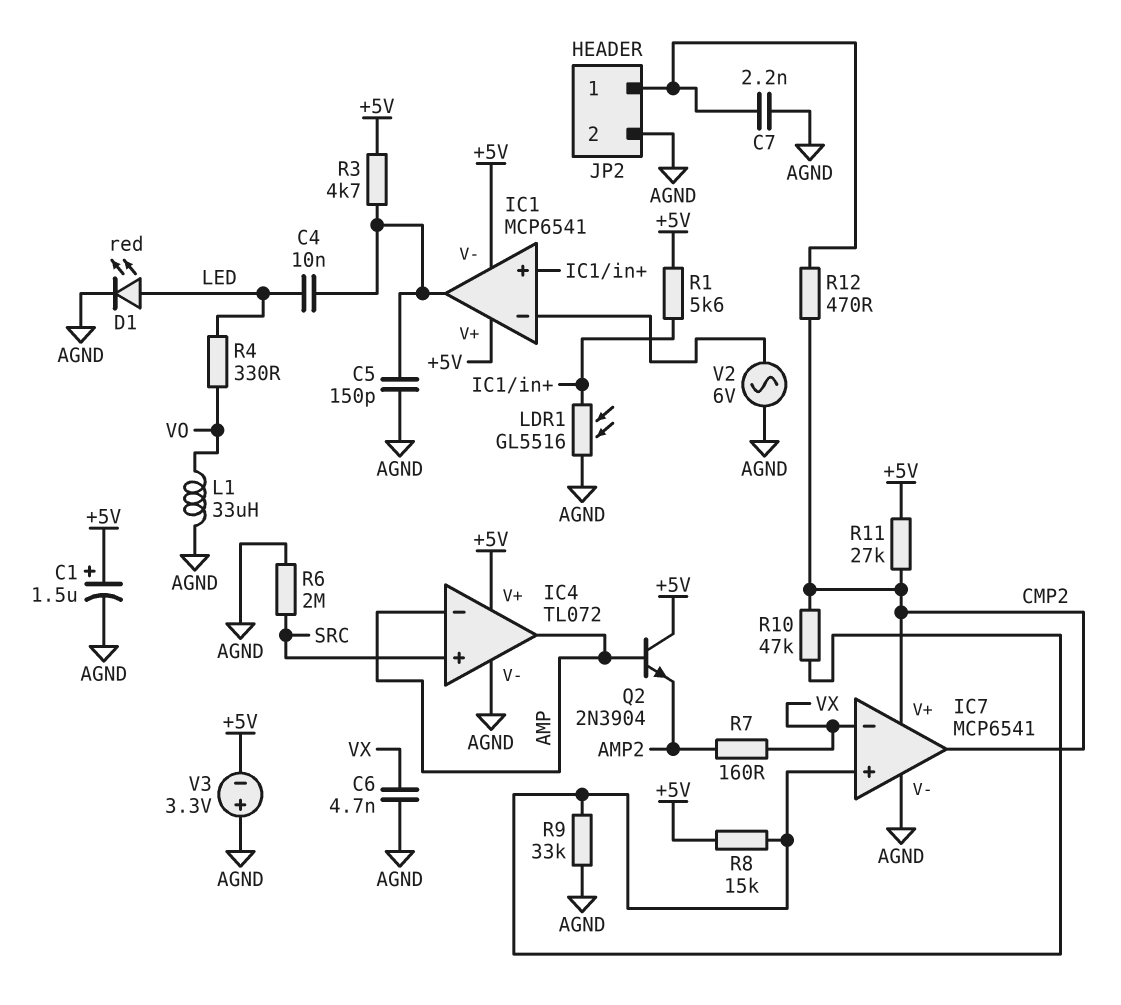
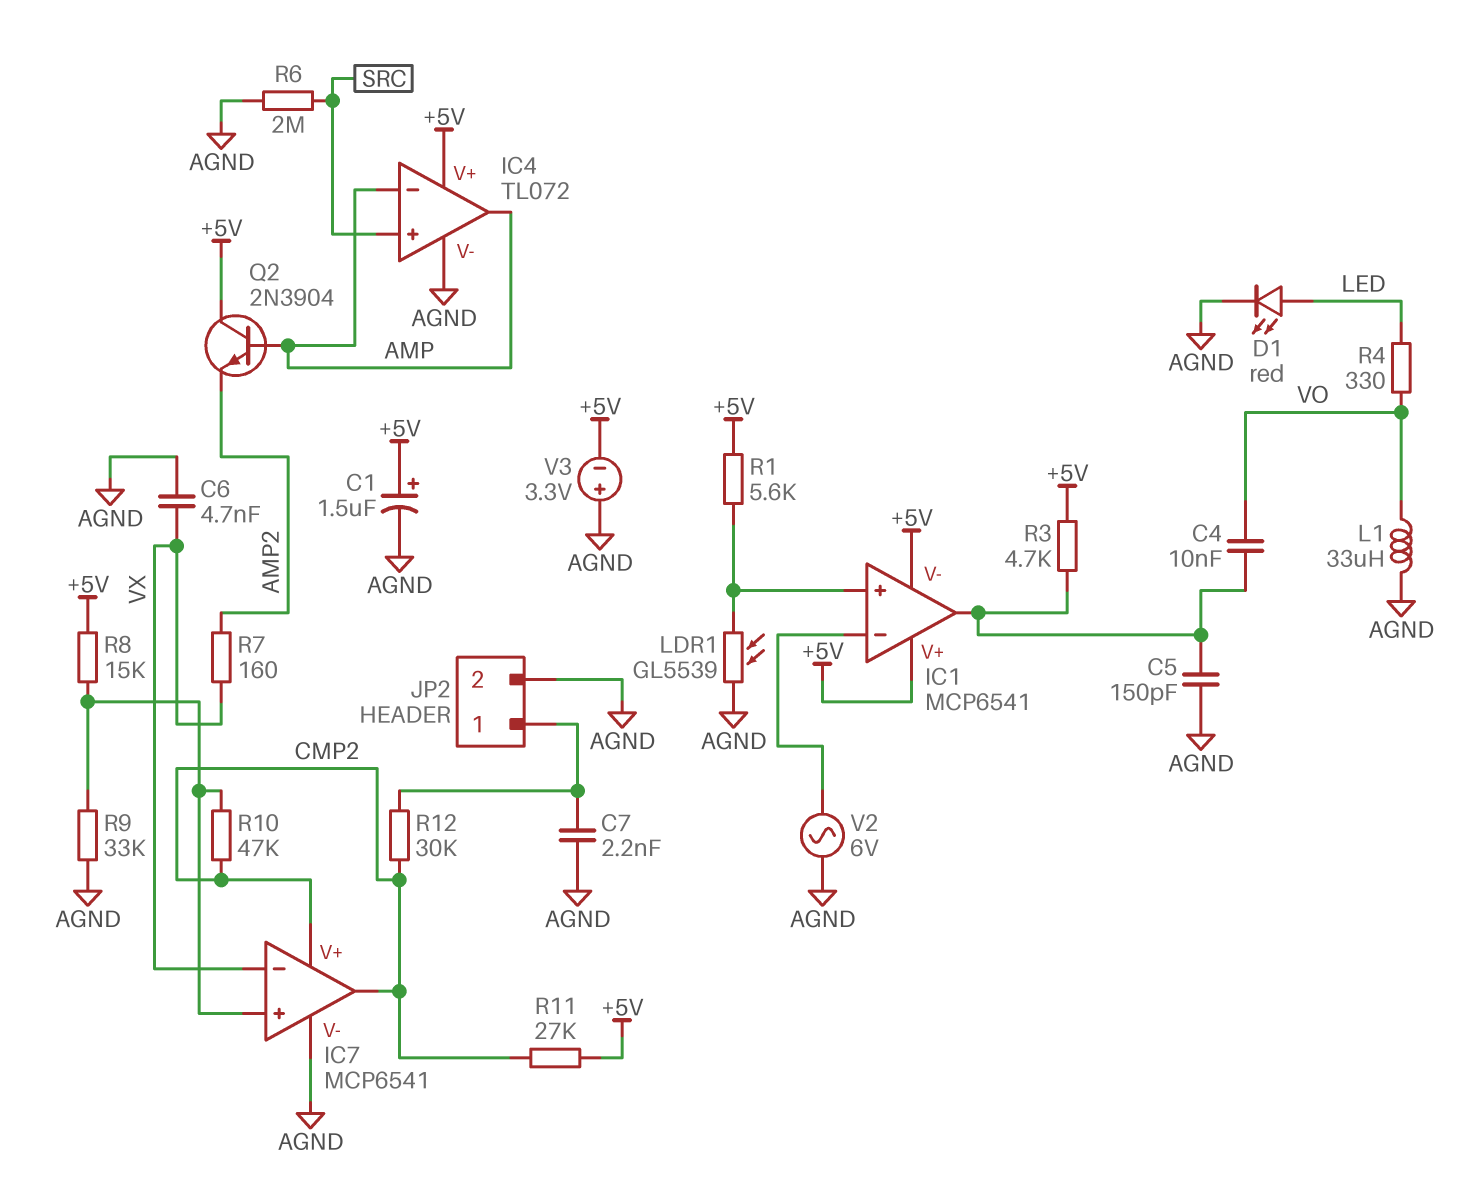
C4: 10nF (IC1/out, LED) -> 10nF (IC1/out, VO)
LDR1: GL5516 (AGND, IC1/in+) -> GL5539 (AGND, IC1/in+)
R12: 470 (CMP2, JP2/1) -> 30k (CMP2, JP2/1)

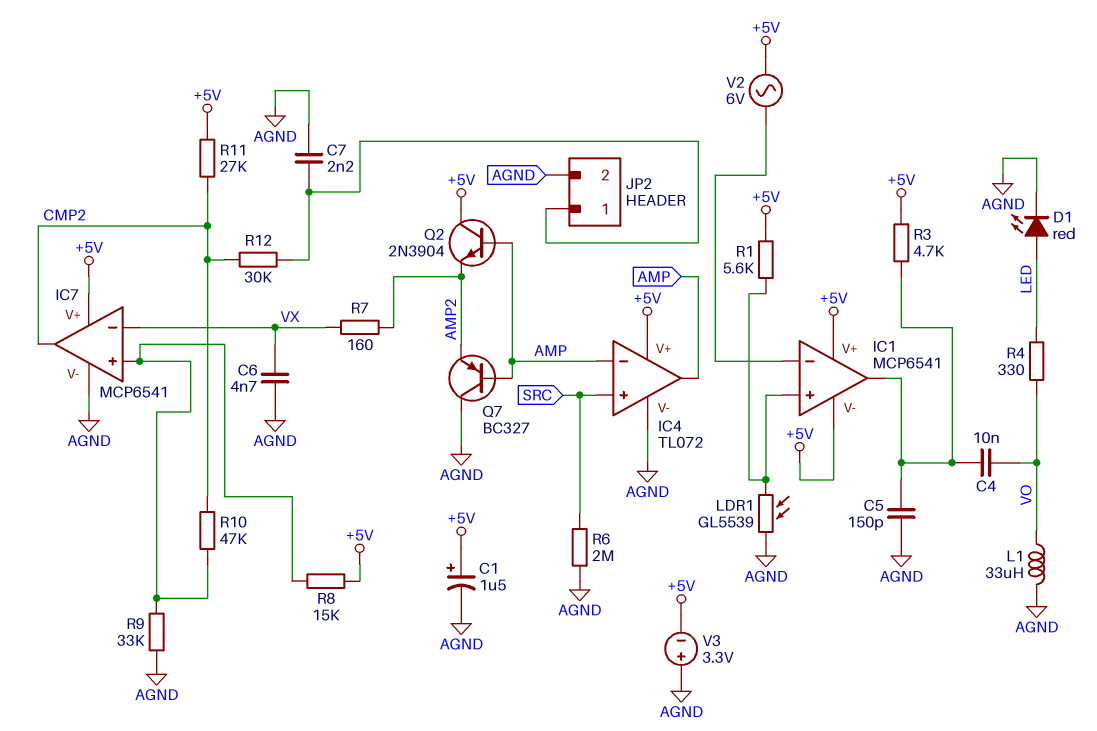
IC7 pin V+: CMP2 -> +5V
Q7: none -> PNP BC327 (B AMP, C AGND, E AMP2)
V2: AC 6V (AGND, IC1/in-) -> AC 6V (+5V, IC1/in-)

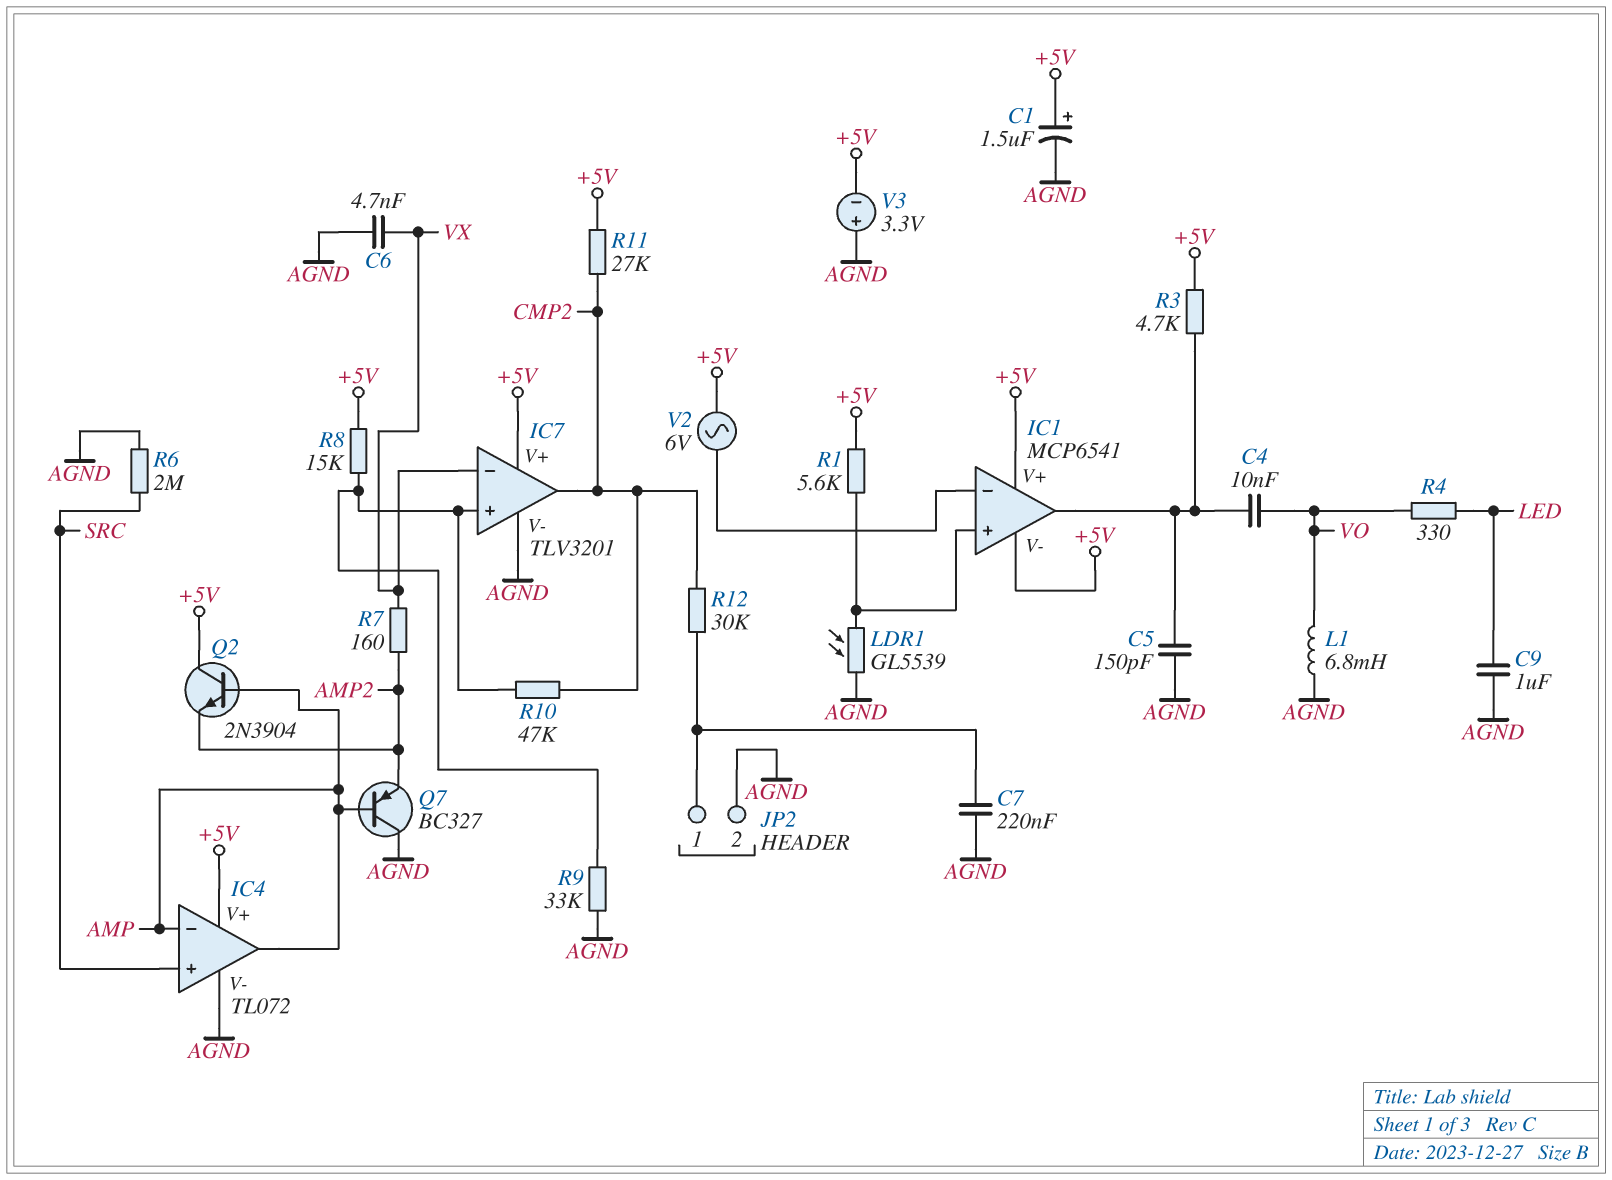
C7: 2.2nF (AGND, JP2/1) -> 220nF (AGND, JP2/1)
C9: none -> 1uF (AGND, LED)
D1: LED red (A LED, K AGND) -> none
IC7: MCP6541 -> TLV3201
L1: 33uH (AGND, VO) -> 6.8mH (AGND, VO)

